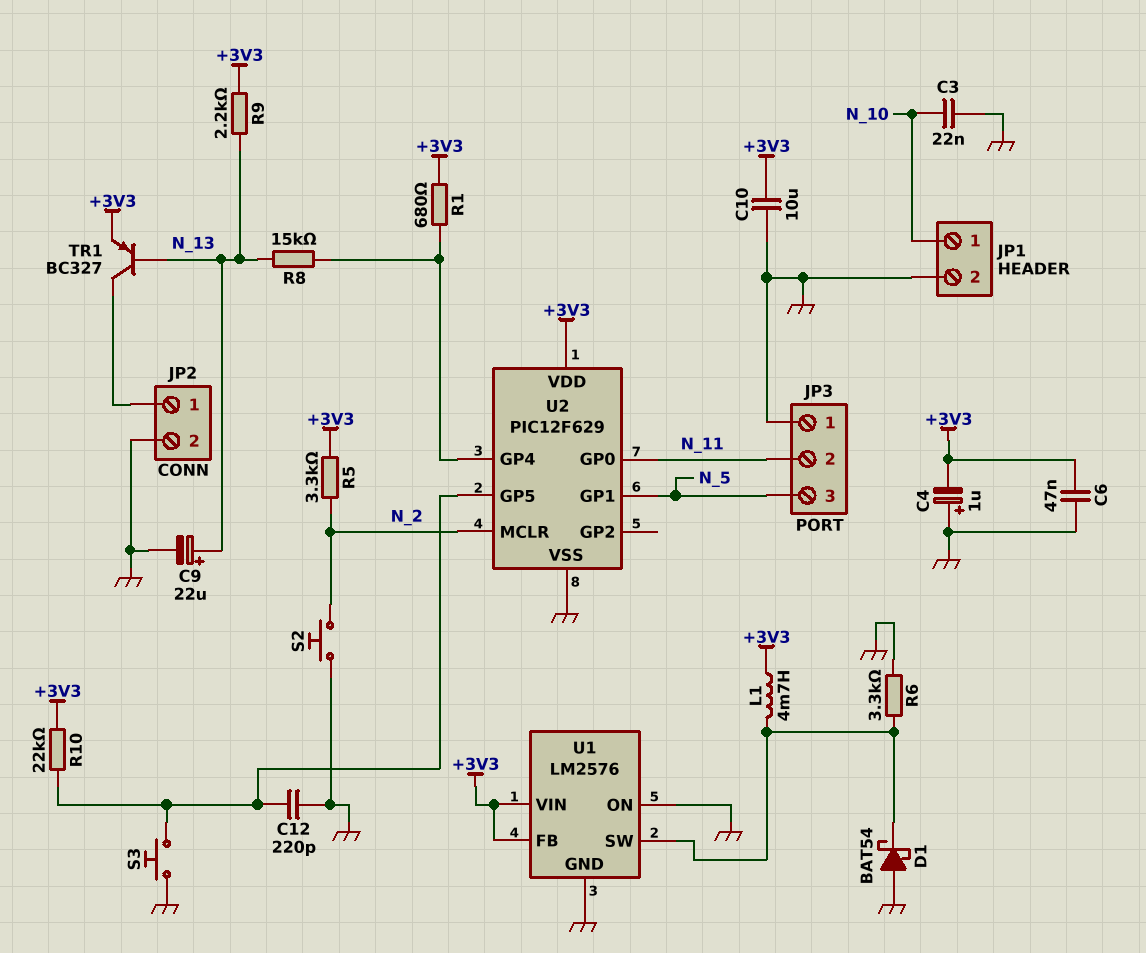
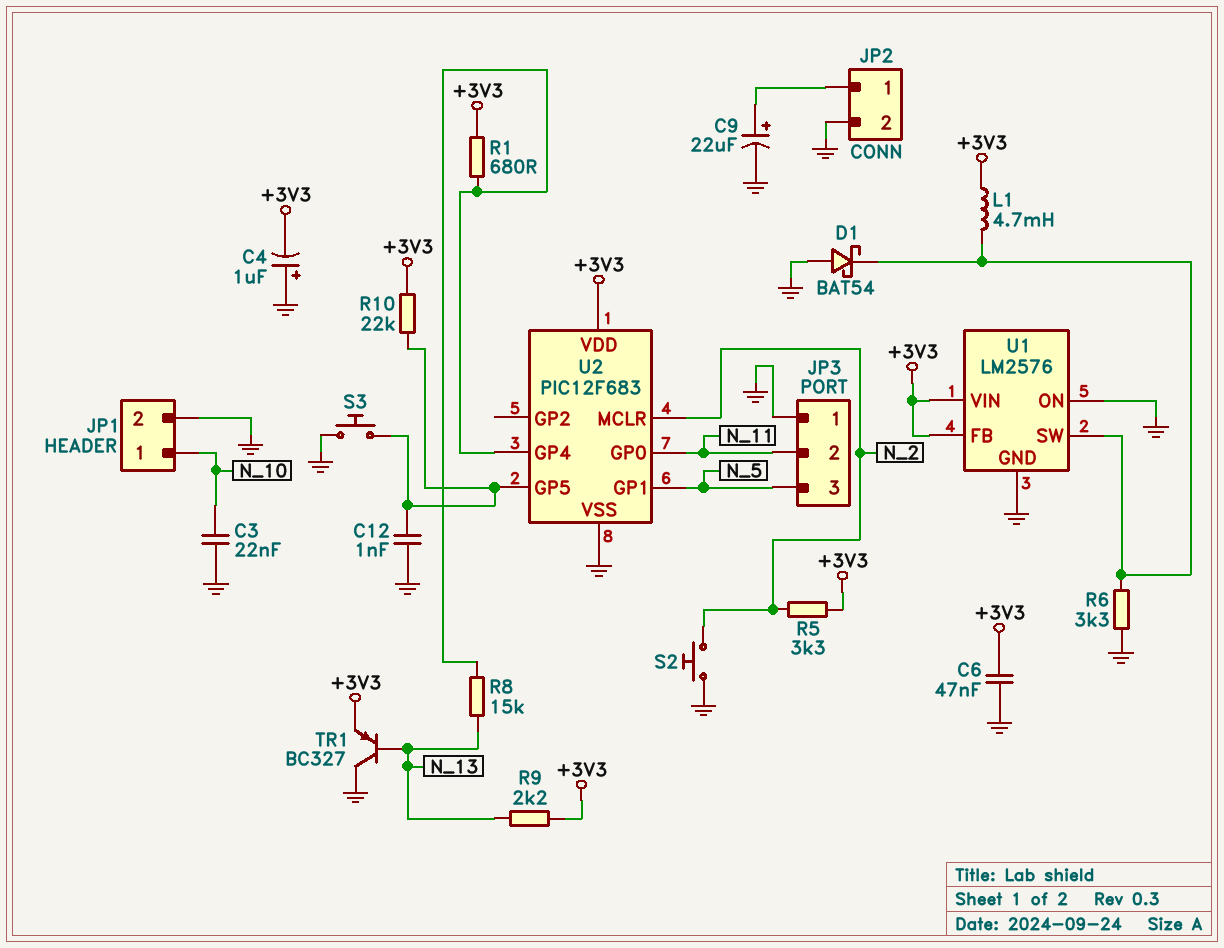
C9: 22uF (plus N_13, minus GND) -> 22uF (plus JP2/1, minus GND)
C10: 10uF (+3V3, GND) -> none
C12: 220pF (GND, U2/GP5) -> 1nF (GND, U2/GP5)
TR1: PNP BC327 (B N_13, C JP2/1, E +3V3) -> PNP BC327 (B N_13, C GND, E +3V3)
U2: PIC12F629 -> PIC12F683

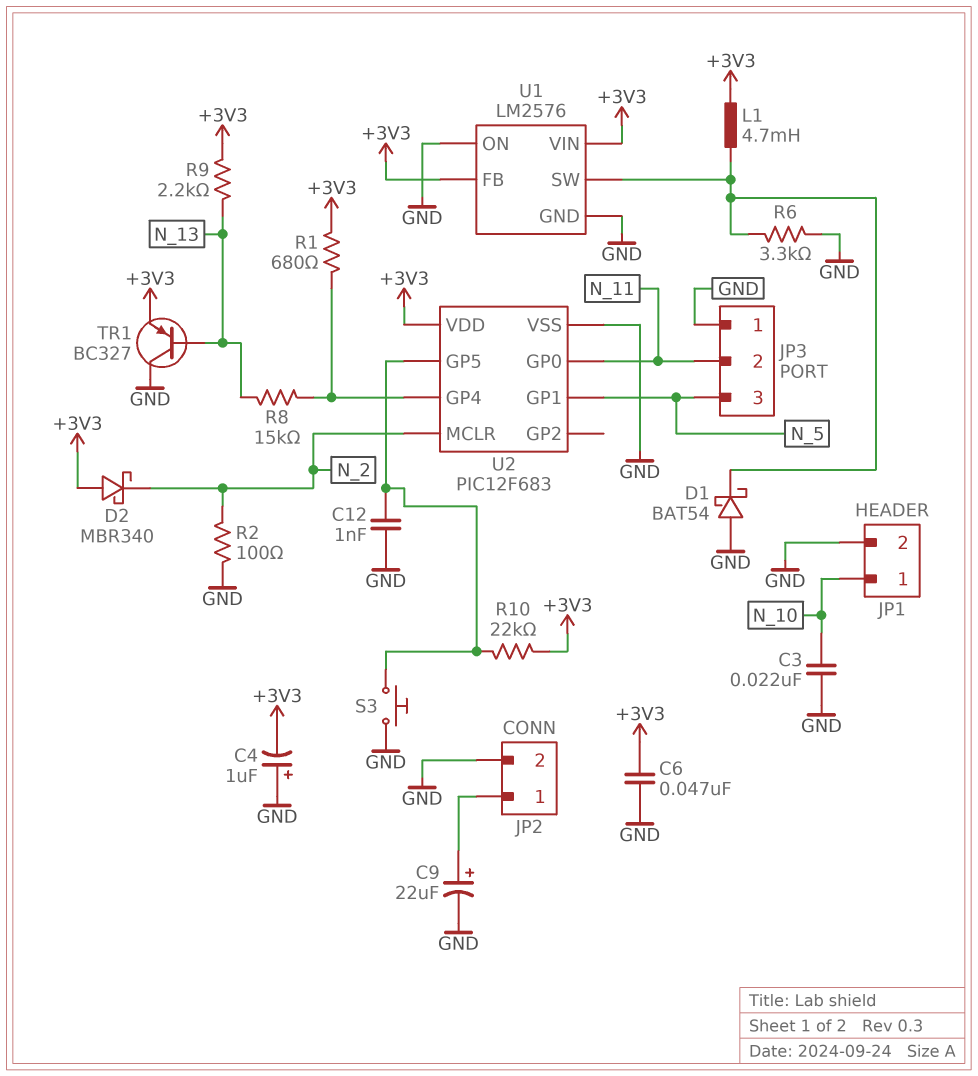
D2: none -> schottky MBR340 (A +3V3, K N_2)
R2: none -> 100 (GND, N_2)
R5: 3.3k (+3V3, N_2) -> none
S2: button (GND, N_2) -> none

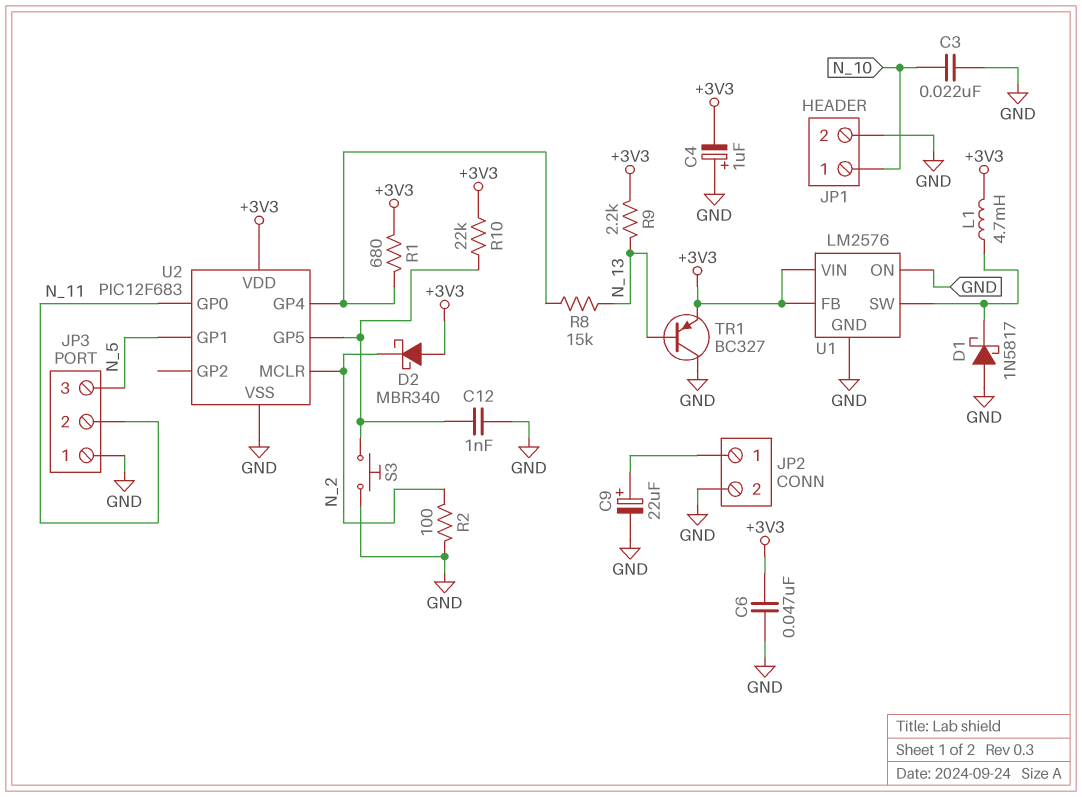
D1: schottky BAT54 (A GND, K U1/SW) -> schottky 1N5817 (A GND, K U1/SW)
R6: 3.3k (GND, U1/SW) -> none

